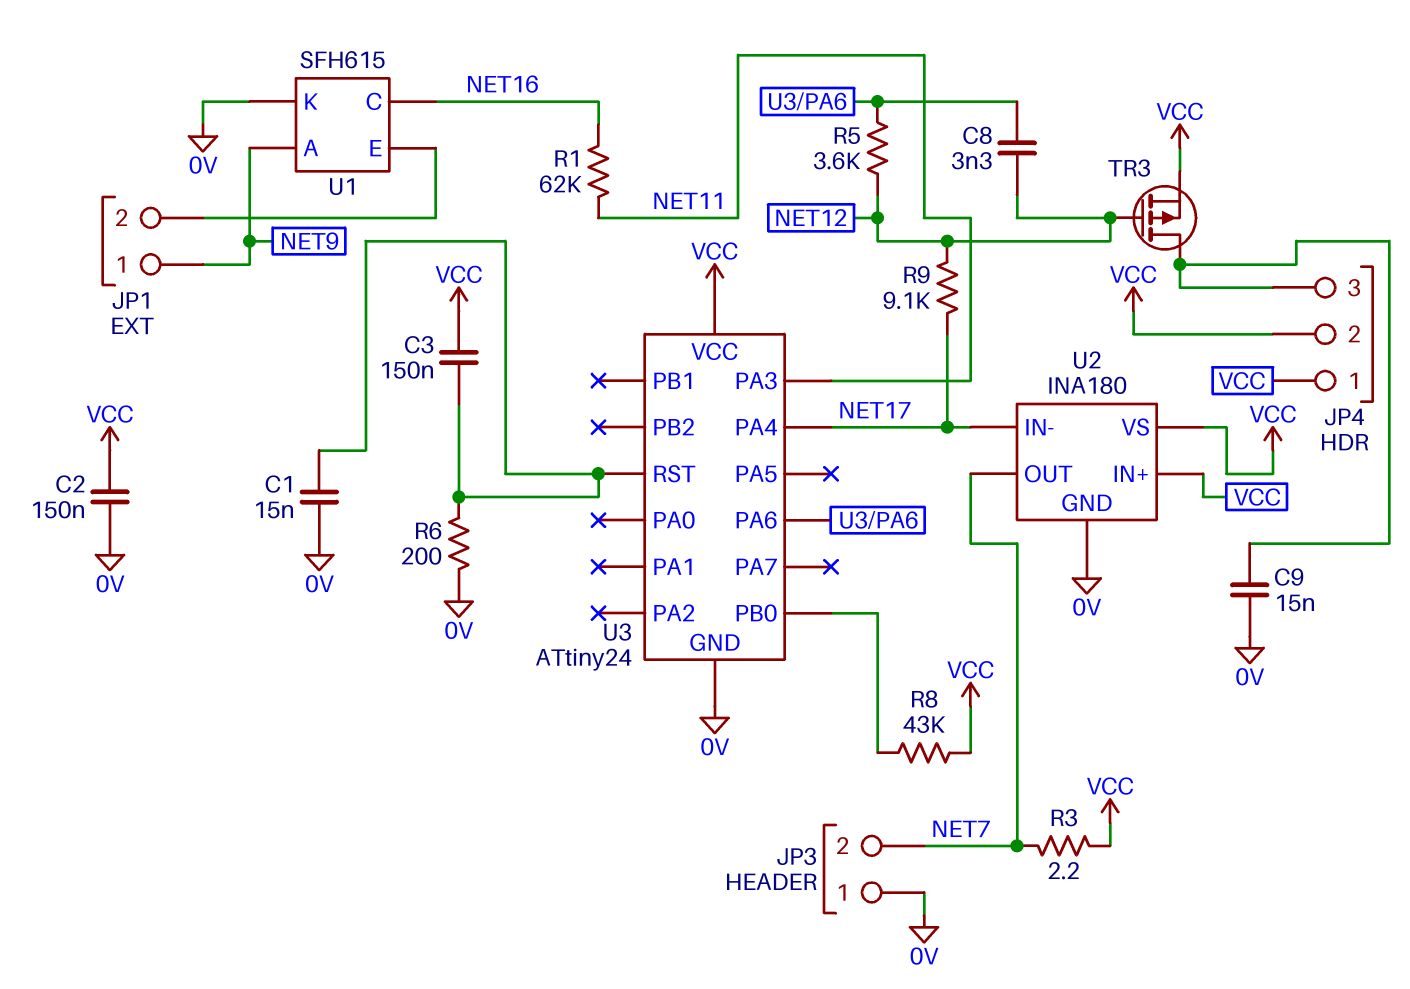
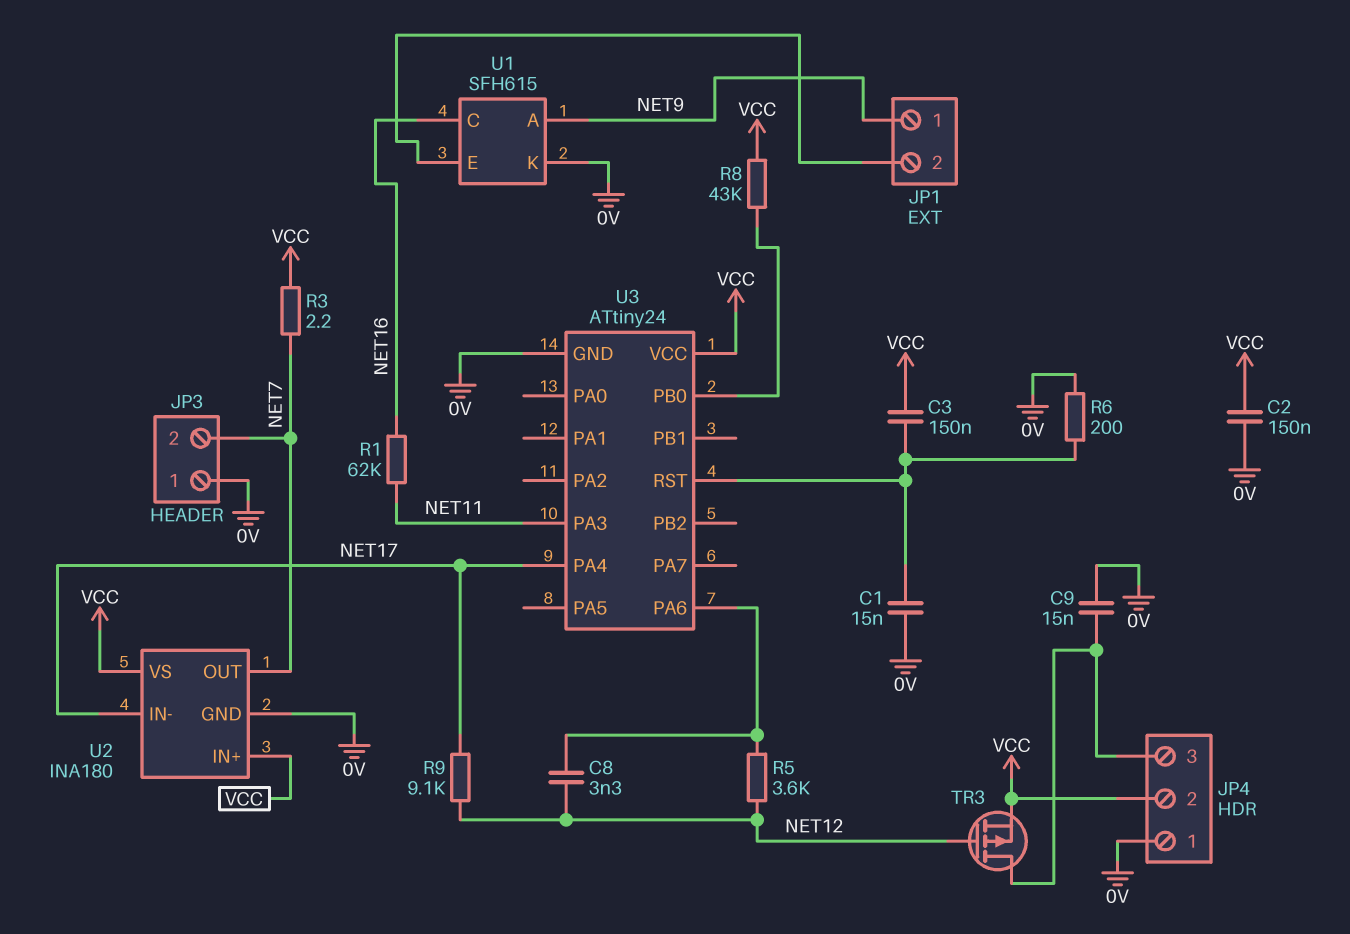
JP4 pin 1: VCC -> 0V

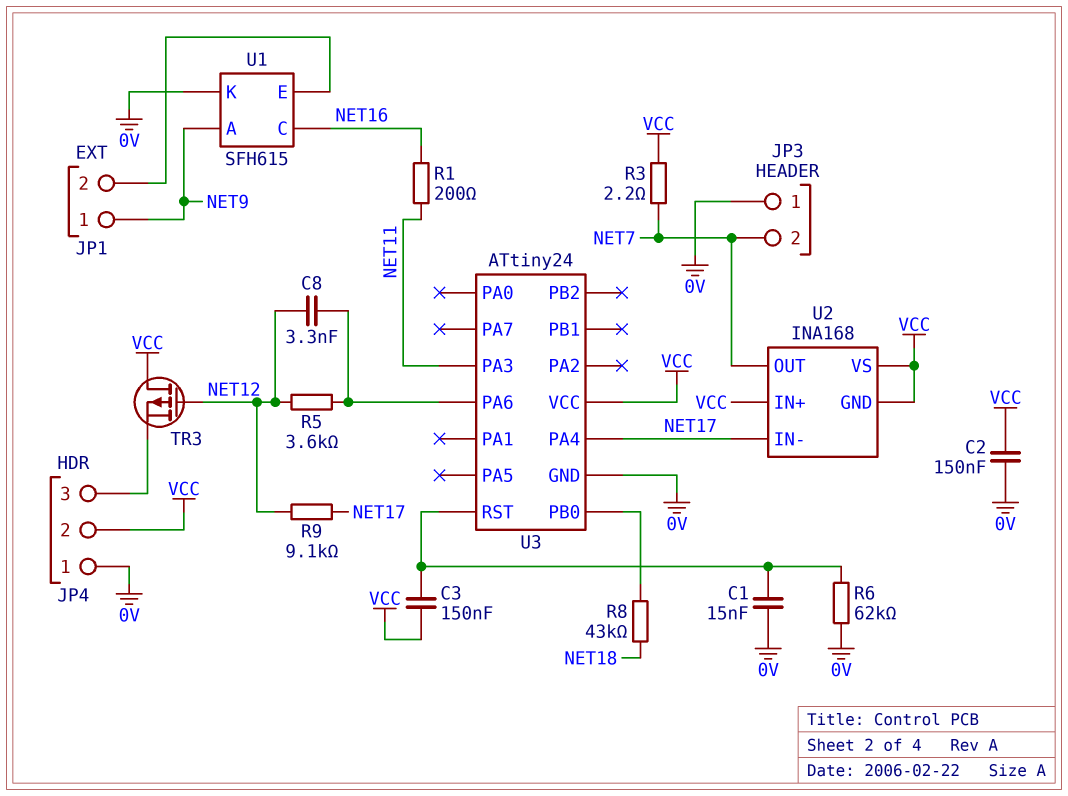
C9: 15nF (0V, JP4/3) -> none
R1: 62k (NET11, NET16) -> 200 (NET11, NET16)
R6: 200 (0V, U3/RST) -> 62k (0V, U3/RST)
R8: 43k (U3/PB0, VCC) -> 43k (NET18, U3/PB0)
TR3: PMOS (G NET12, D JP4/3, S VCC) -> PMOS (G NET12, D VCC, S JP4/3)
U2: INA180 -> INA168
U2 pin GND: 0V -> VCC

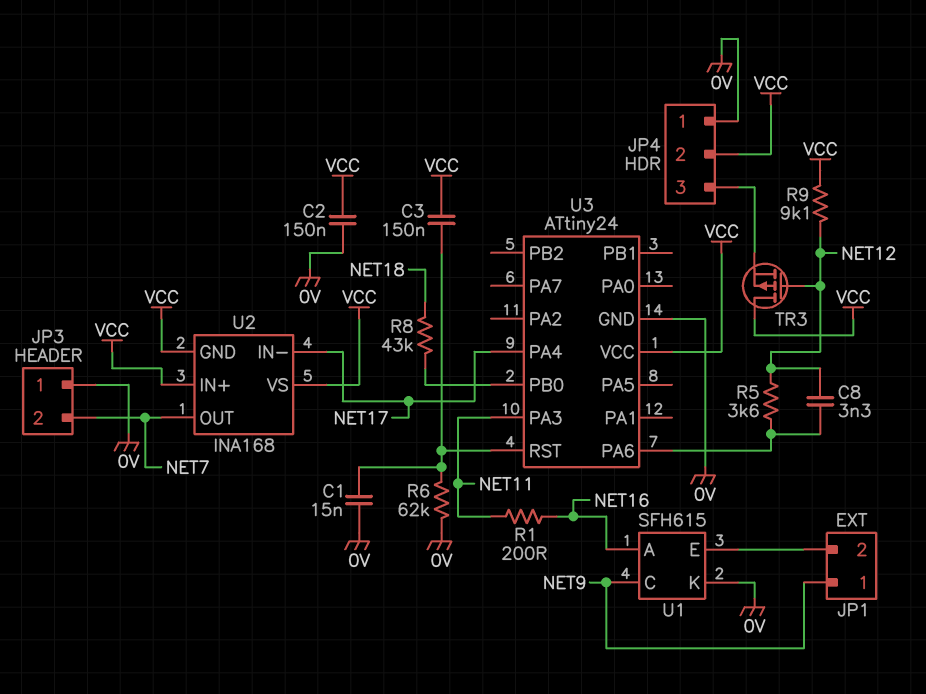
R3: 2.2 (NET7, VCC) -> none
R9: 9.1k (NET12, NET17) -> 9.1k (NET12, VCC)
U1 pin A: NET9 -> NET16
U1 pin C: NET16 -> NET9

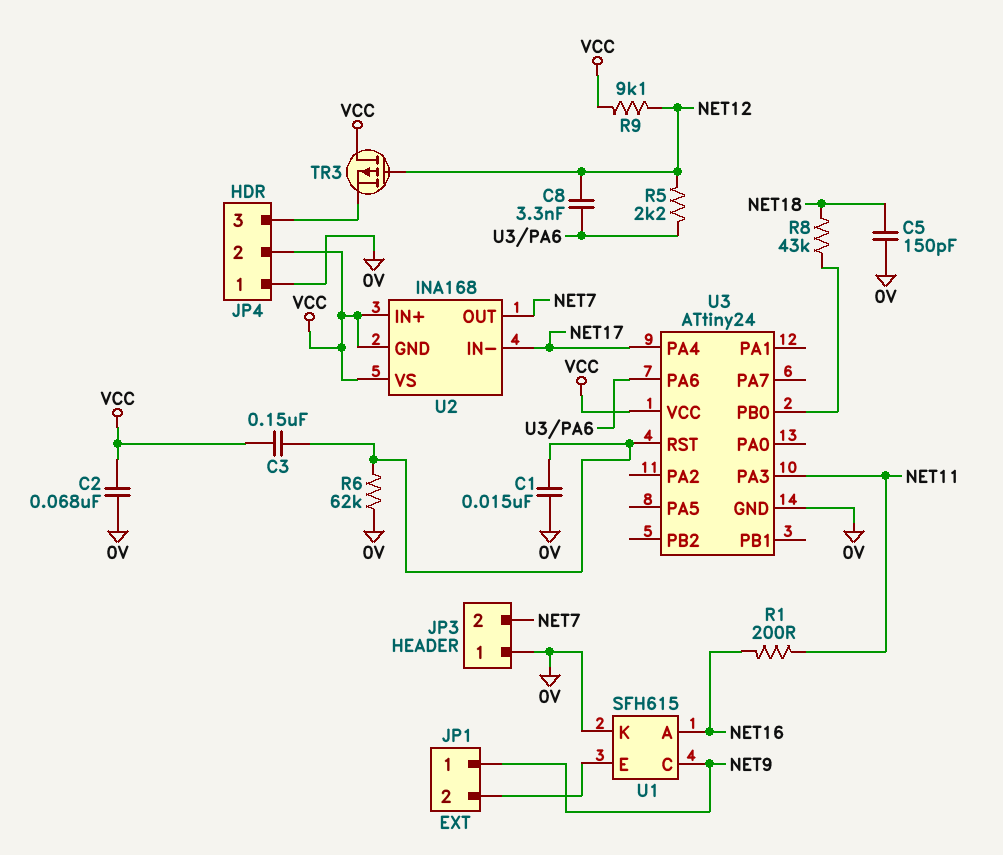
C2: 150nF (0V, VCC) -> 68nF (0V, VCC)
C5: none -> 150pF (0V, NET18)
R5: 3.6k (NET12, U3/PA6) -> 2.2k (NET12, U3/PA6)

